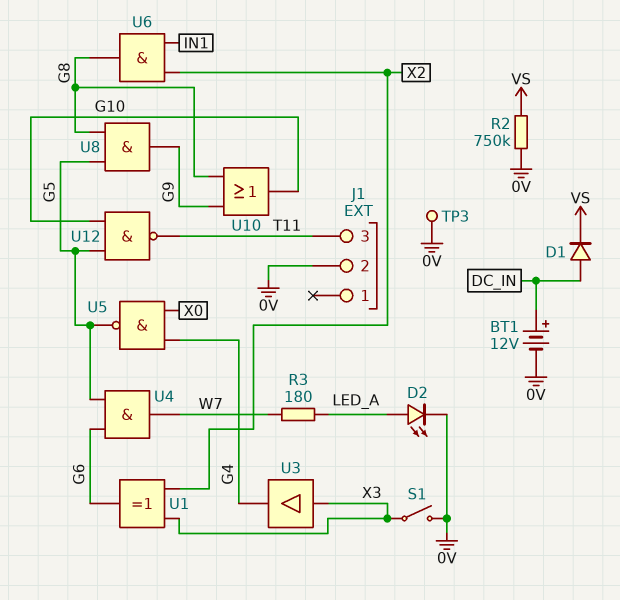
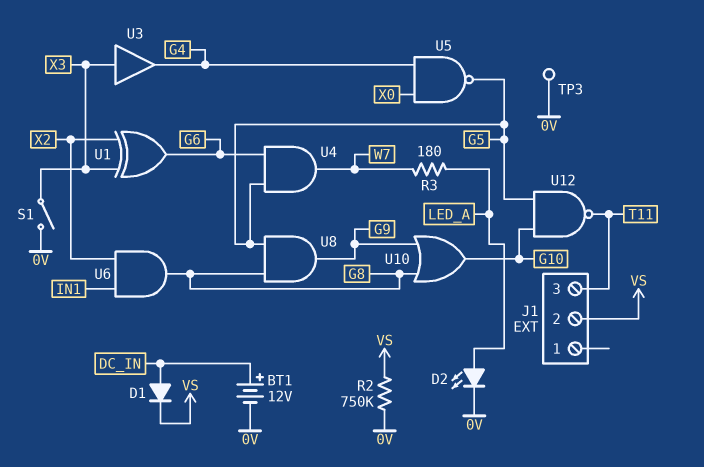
J1 pin 2: 0V -> VS

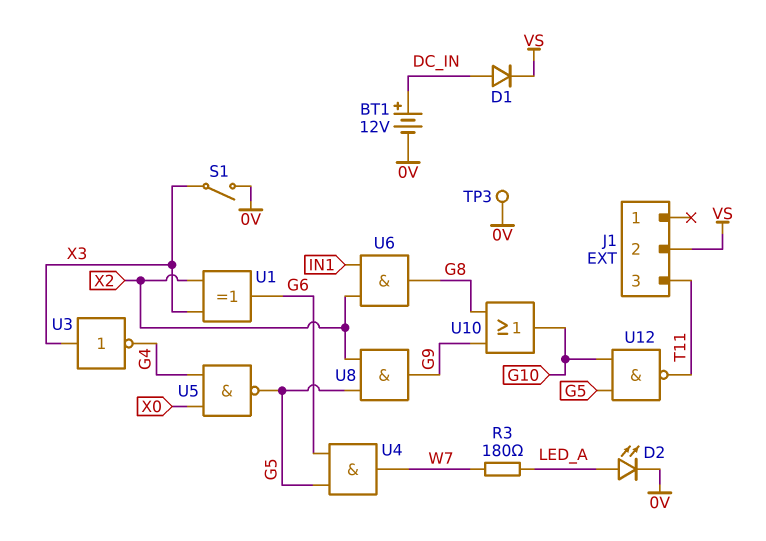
R2: 750k (0V, VS) -> none
U3: buffer (in X3, out G4) -> NOT (in X3, out G4)
U8: AND (in G5, in G8, out G9) -> AND (in G5, in X2, out G9)

